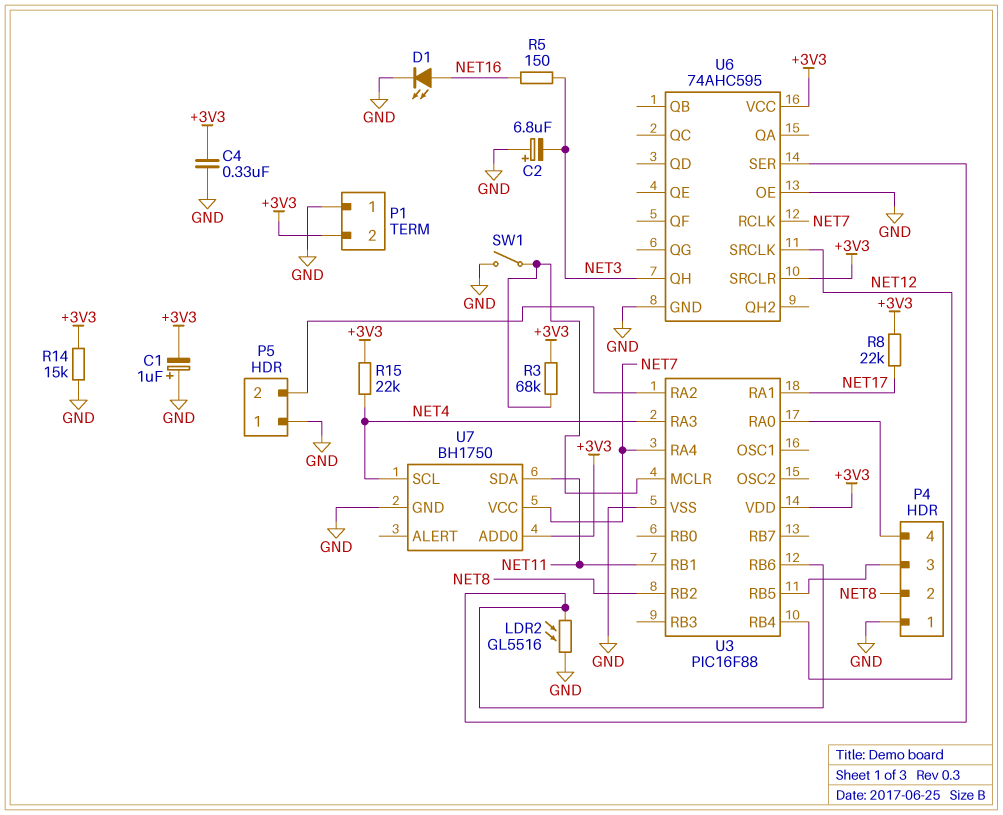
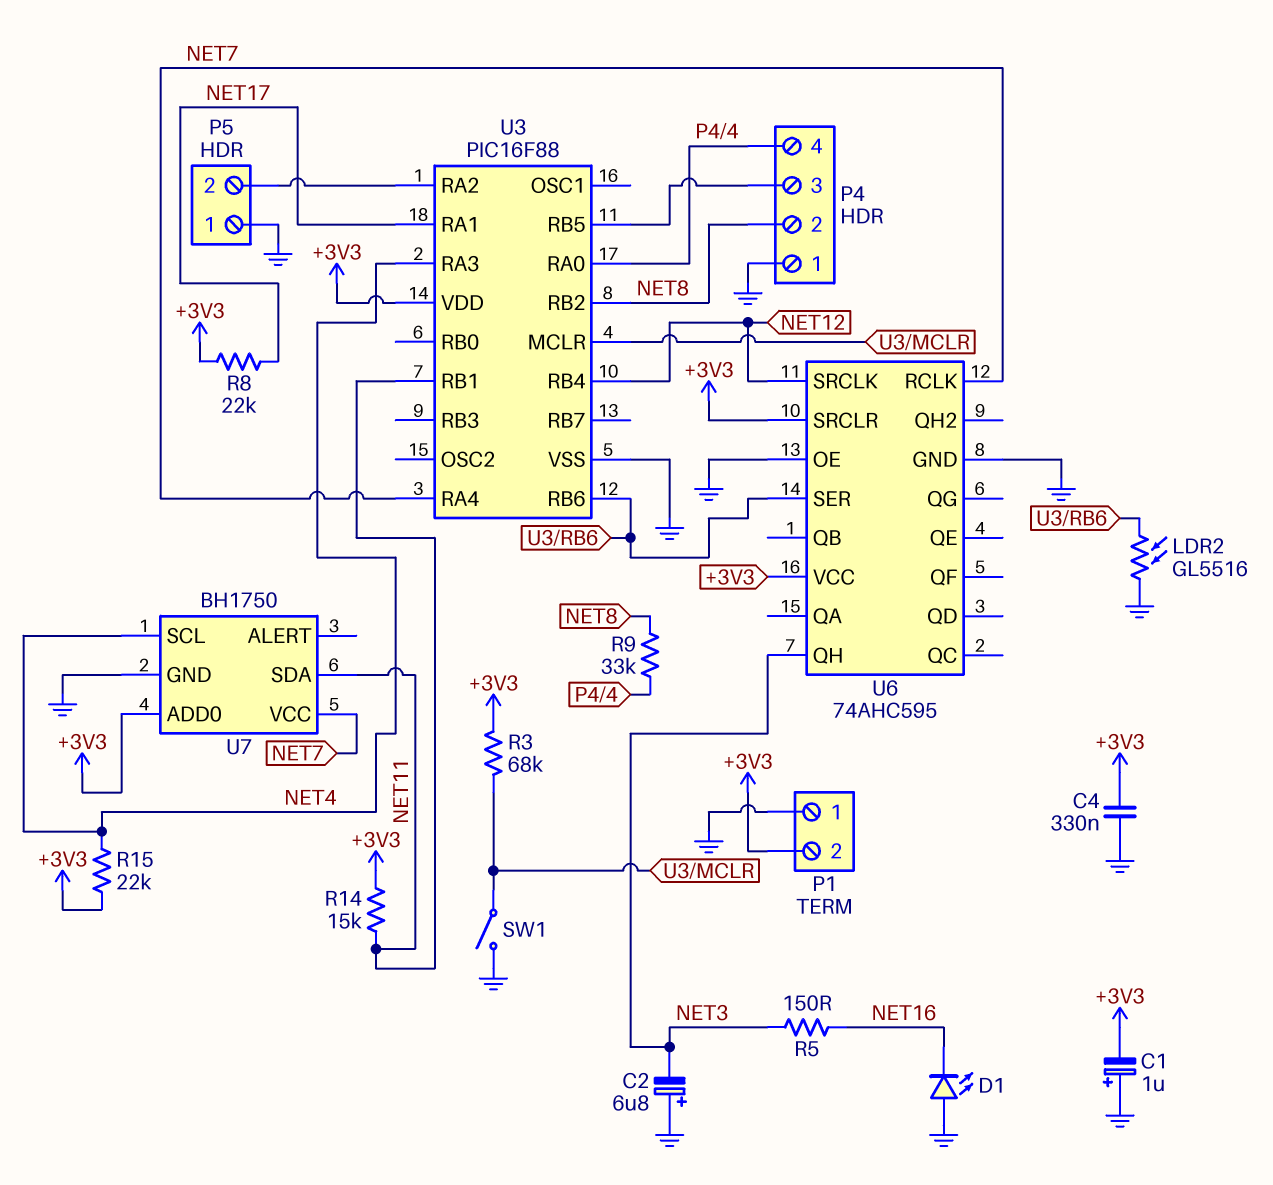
D1: LED (A NET16, K GND) -> LED (A GND, K NET16)
R9: none -> 33k (NET8, P4/4)
R14: 15k (+3V3, GND) -> 15k (+3V3, NET11)

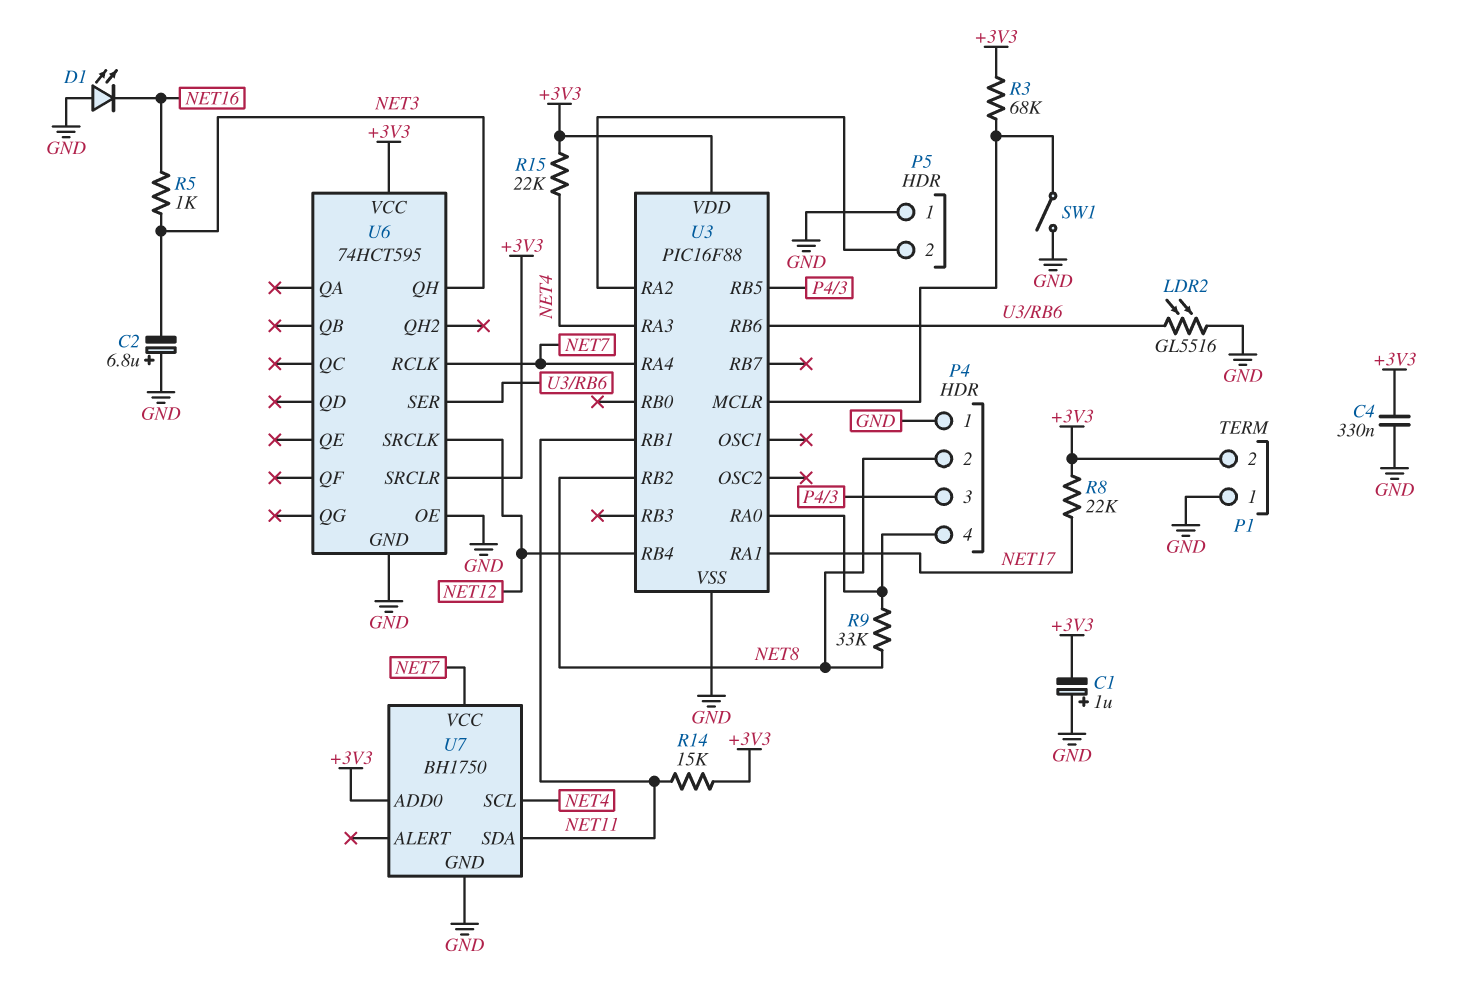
R5: 150 (NET3, NET16) -> 1k (NET3, NET16)
U6: 74AHC595 -> 74HCT595

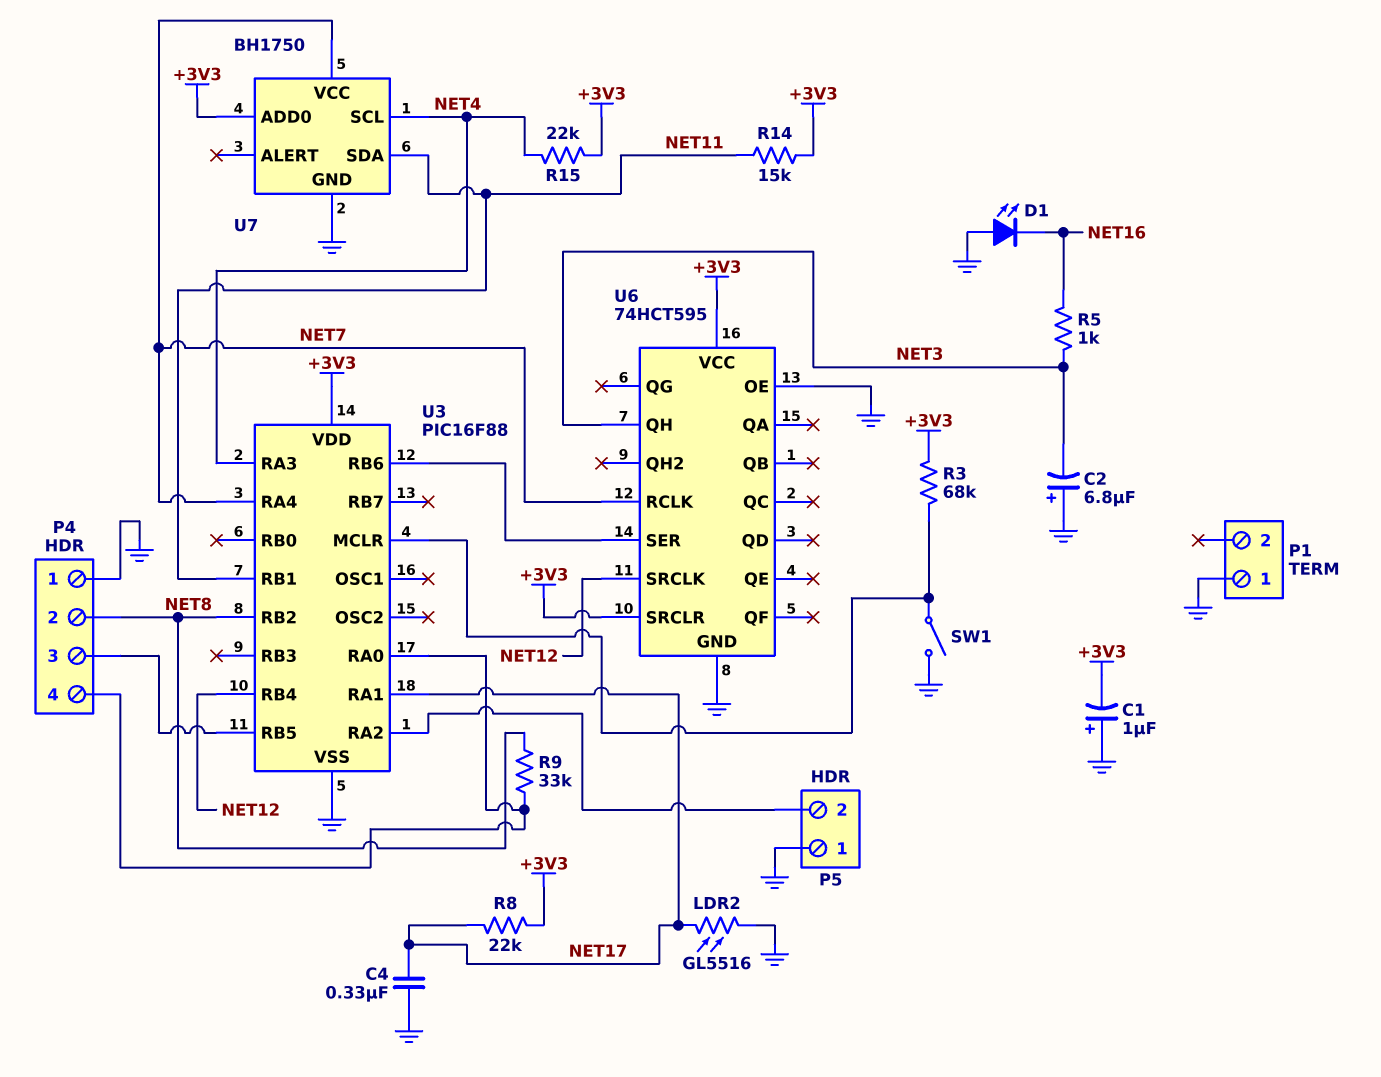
C4: 330nF (+3V3, GND) -> 330nF (GND, NET17)
LDR2: GL5516 (GND, U3/RB6) -> GL5516 (GND, NET17)
P1 pin 2: +3V3 -> none

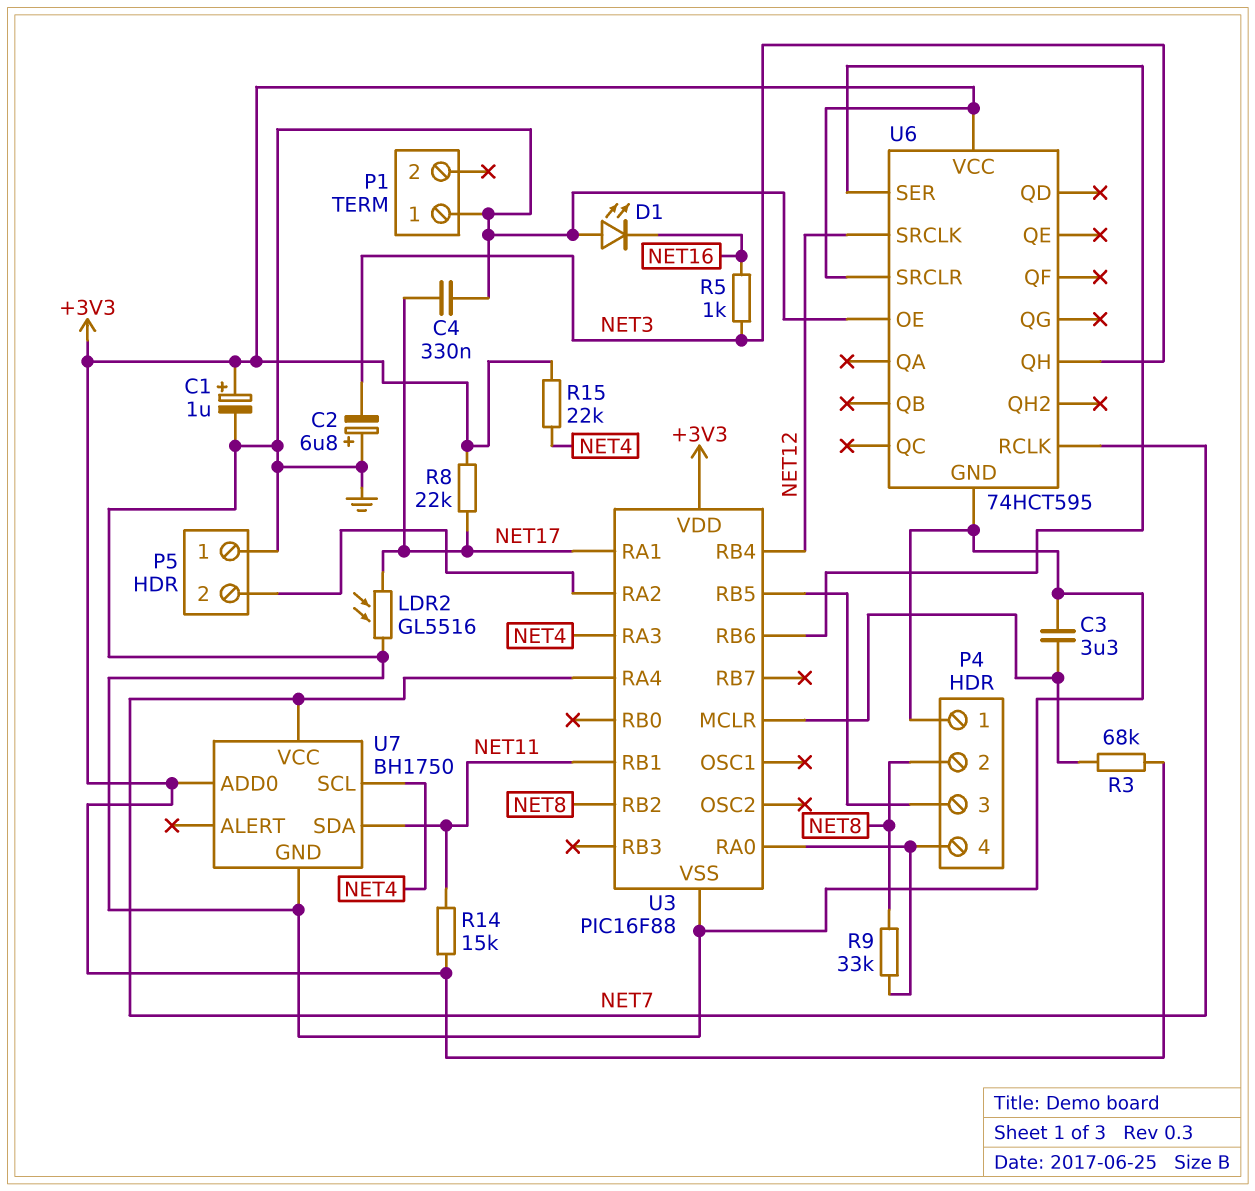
C1: 1uF (plus GND, minus +3V3) -> 1uF (plus +3V3, minus GND)
C3: none -> 3.3uF (GND, U3/MCLR)
SW1: switch (GND, U3/MCLR) -> none

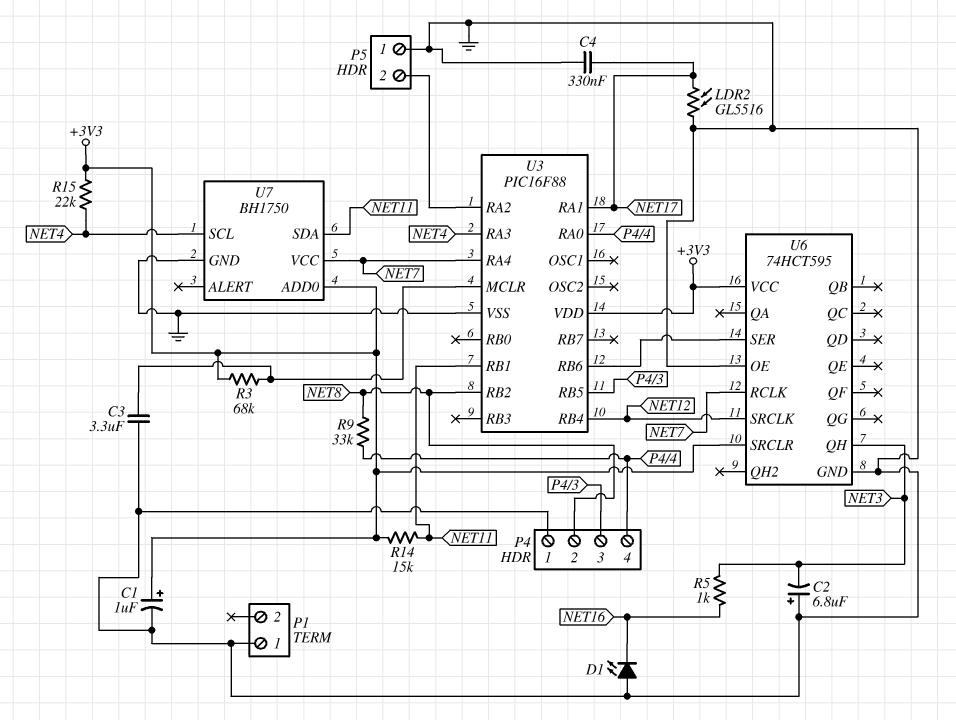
R8: 22k (+3V3, NET17) -> none

